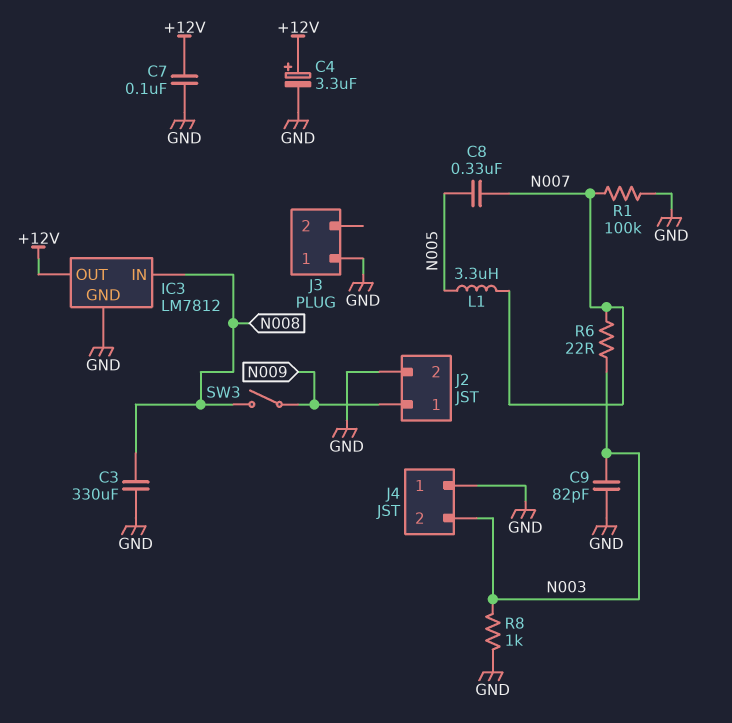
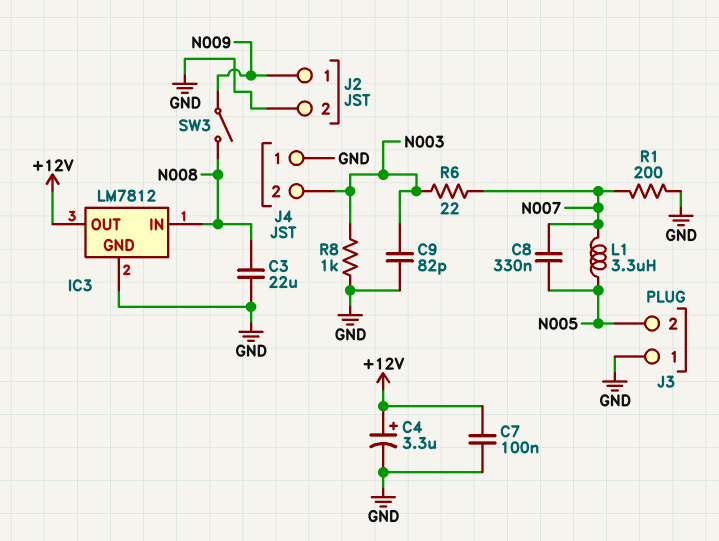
C3: 330uF (GND, N008) -> 22uF (GND, N008)
J3 pin 2: none -> N005
R1: 100k (GND, N007) -> 200 (GND, N007)

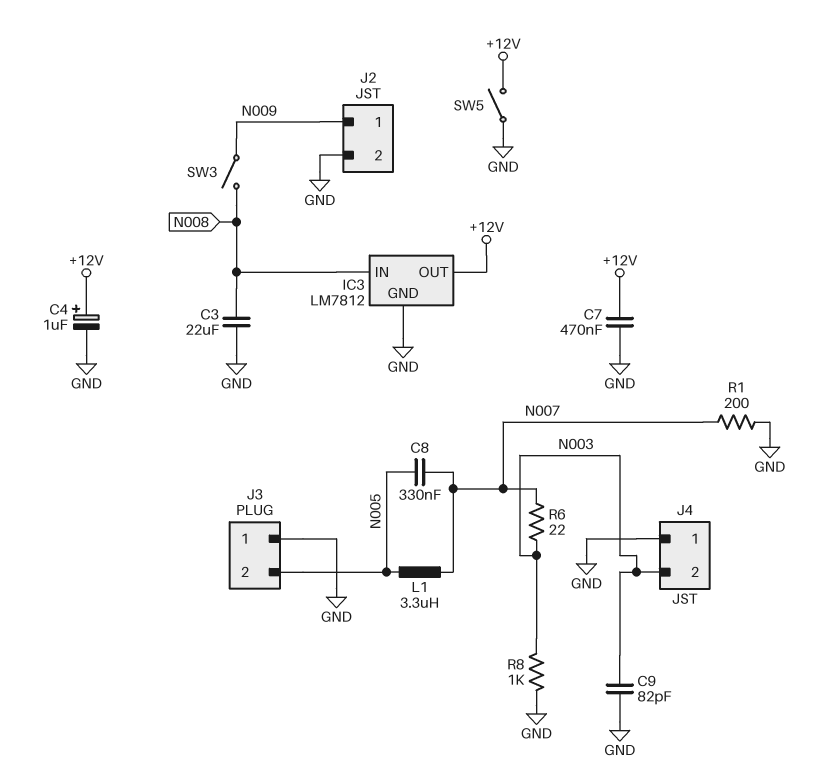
C4: 3.3uF (plus +12V, minus GND) -> 1uF (plus +12V, minus GND)
C7: 100nF (+12V, GND) -> 470nF (+12V, GND)
SW5: none -> switch (+12V, GND)

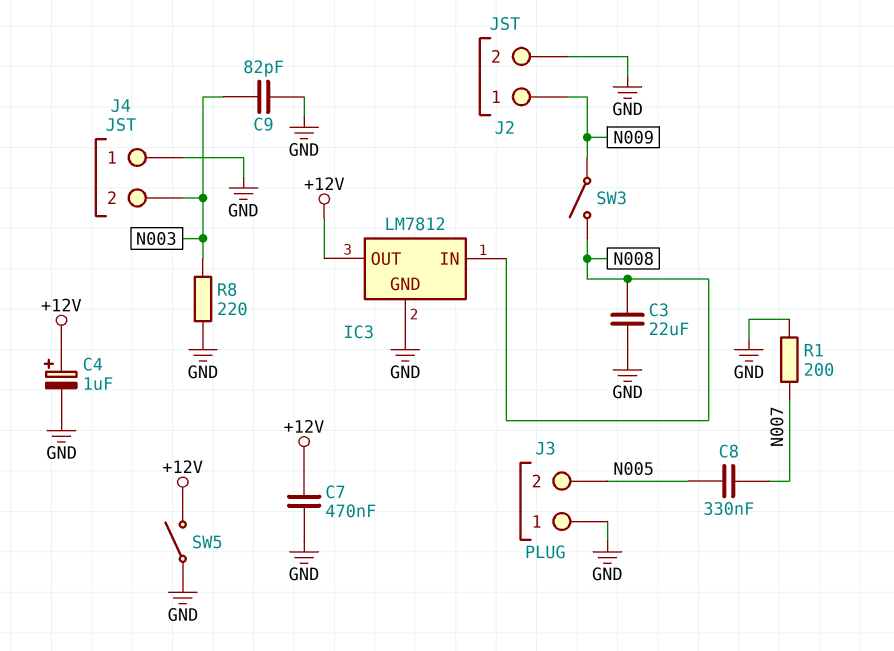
L1: 3.3uH (N005, N007) -> none
R6: 22 (N003, N007) -> none
R8: 1k (GND, N003) -> 220 (GND, N003)

